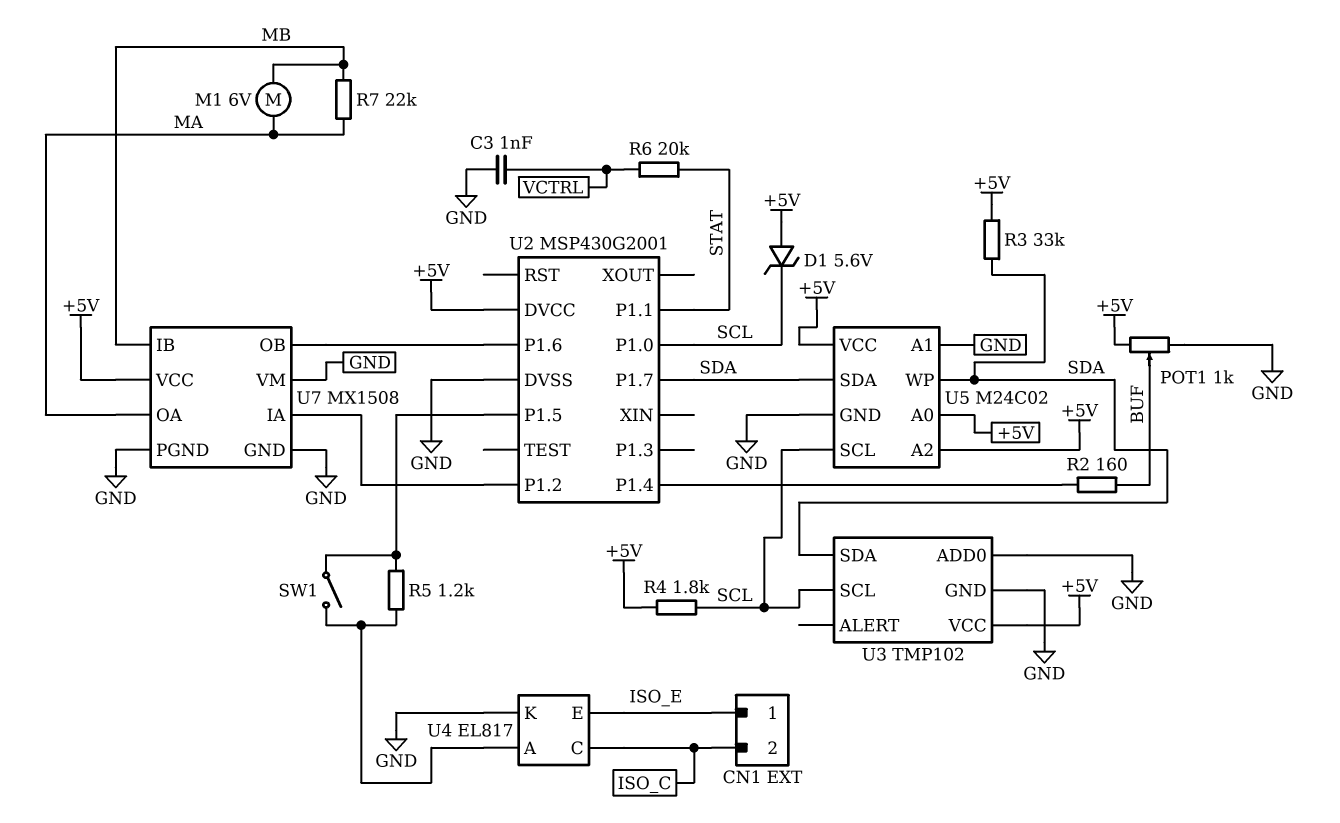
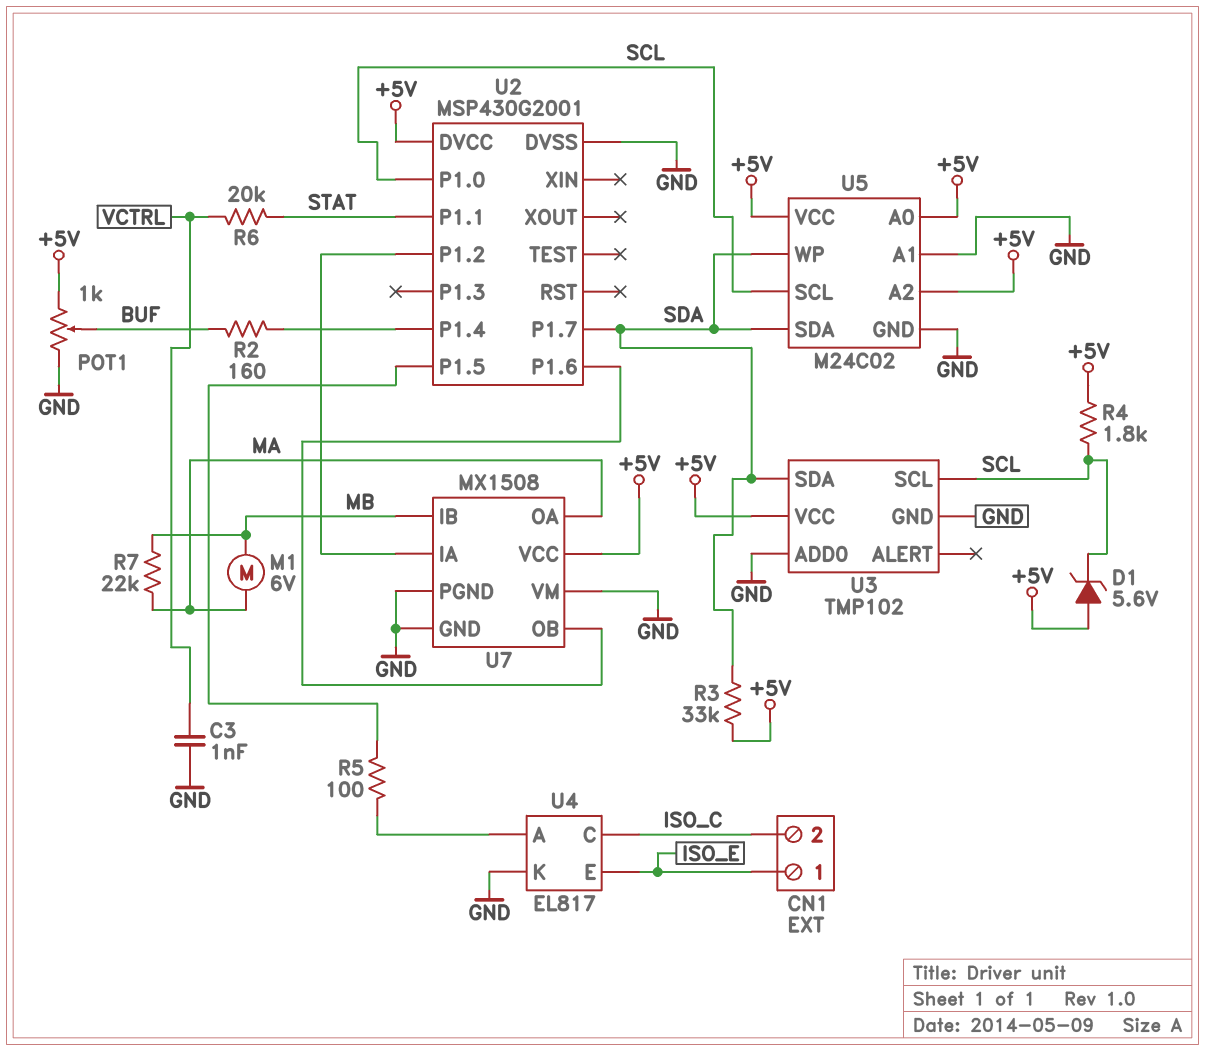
R5: 1.2k (U2/P1.5, U4/A) -> 100 (U2/P1.5, U4/A)
SW1: switch (U2/P1.5, U4/A) -> none

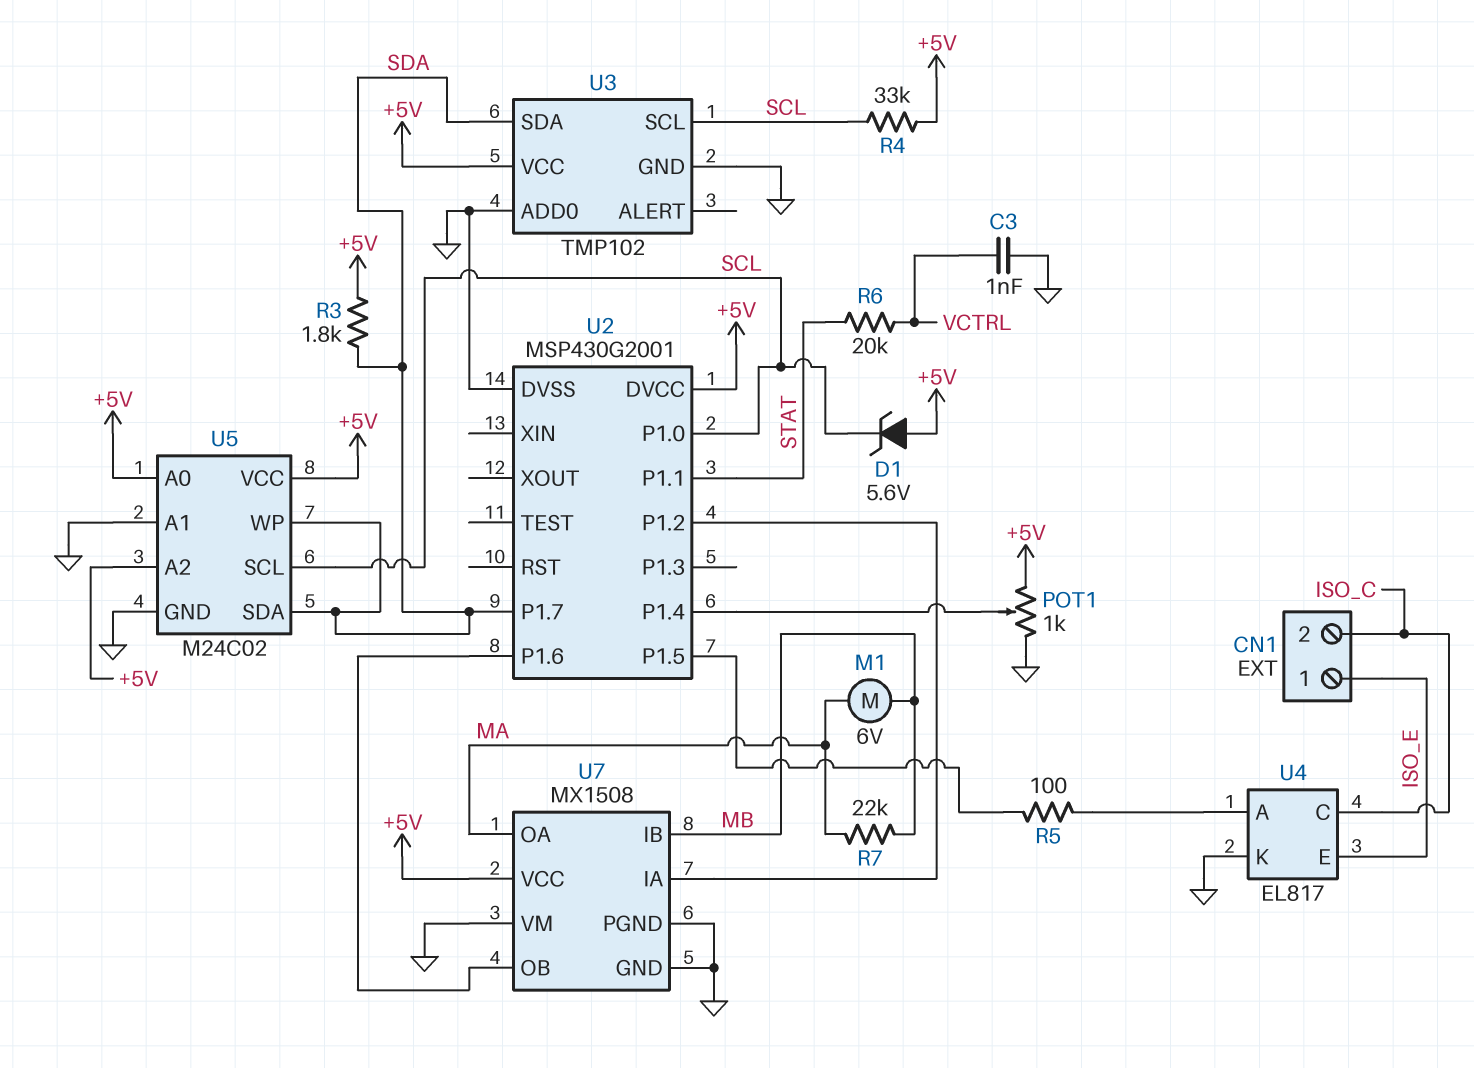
POT1: 1k (+5V, GND, wiper BUF) -> 1k (+5V, GND, wiper U2/P1.4)
R2: 160 (BUF, U2/P1.4) -> none
R3: 33k (+5V, SDA) -> 1.8k (+5V, SDA)
R4: 1.8k (+5V, SCL) -> 33k (+5V, SCL)

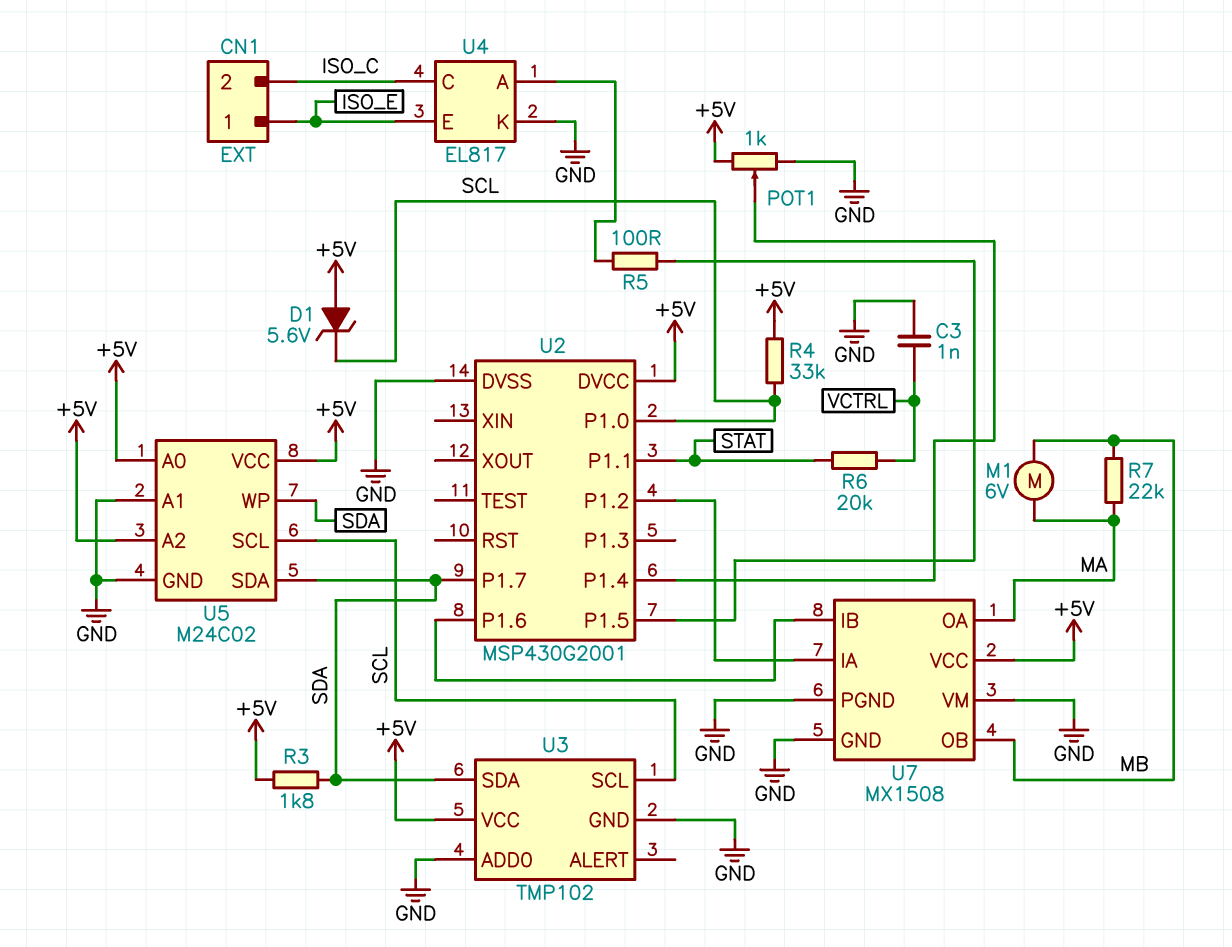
U7 pin IB: MB -> U2/P1.6
U7 pin OB: U2/P1.6 -> MB

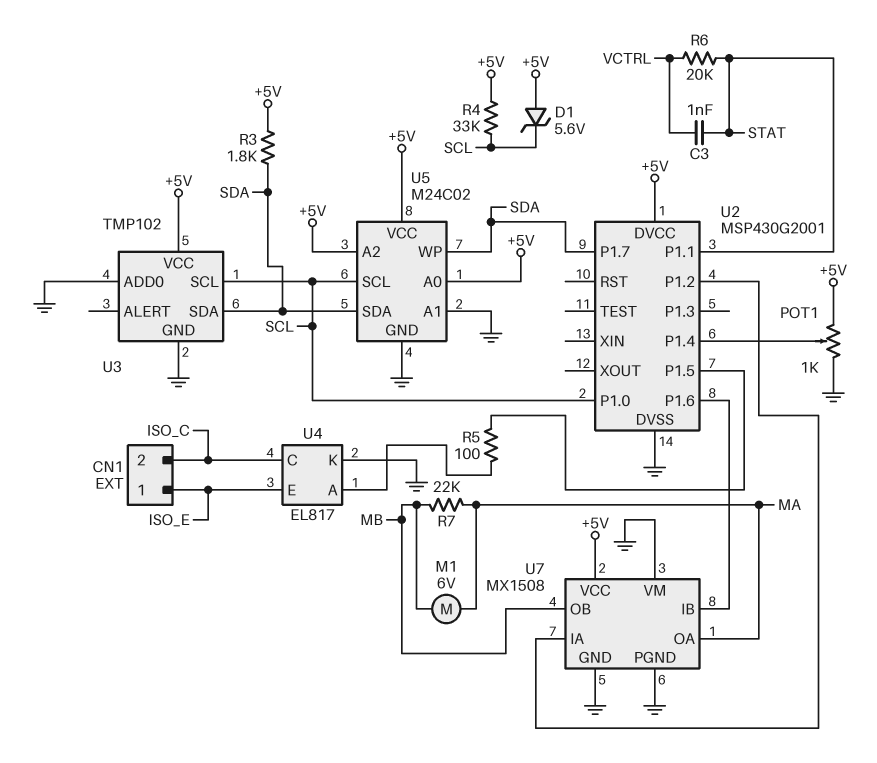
C3: 1nF (GND, VCTRL) -> 1nF (STAT, VCTRL)

